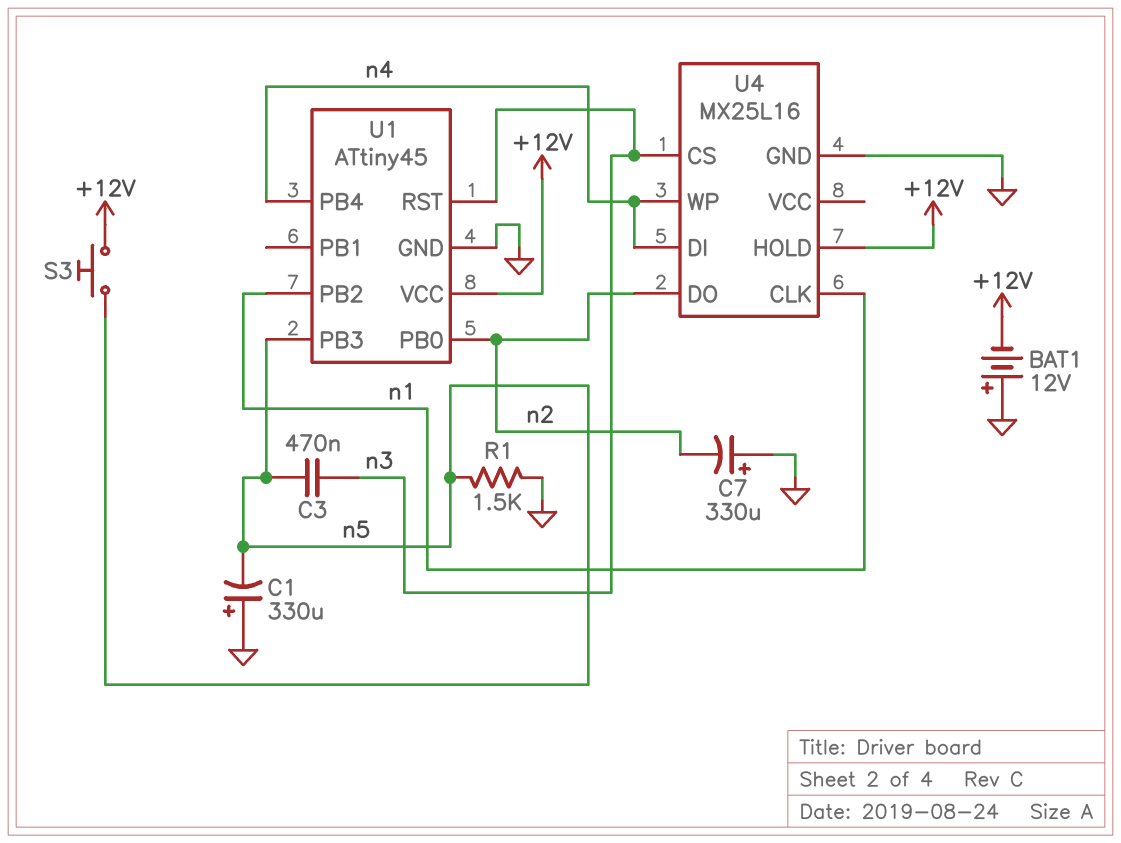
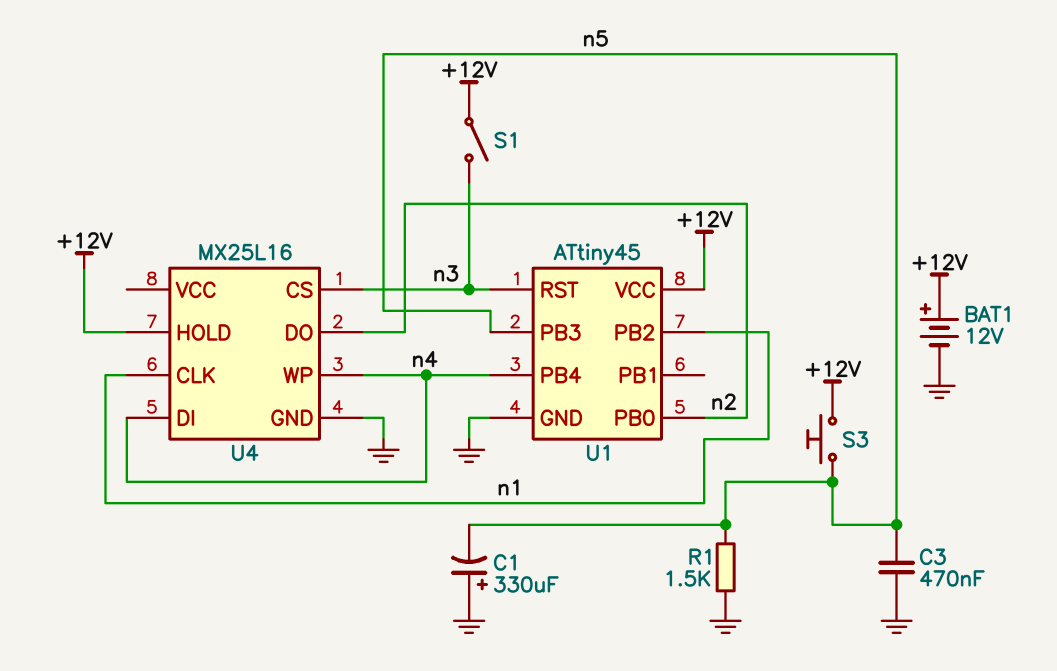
BAT1: 12V (plus GND, minus +12V) -> 12V (plus +12V, minus GND)
C3: 470nF (n3, n5) -> 470nF (GND, n5)
C7: 330uF (plus GND, minus n2) -> none
S1: none -> switch (+12V, n3)

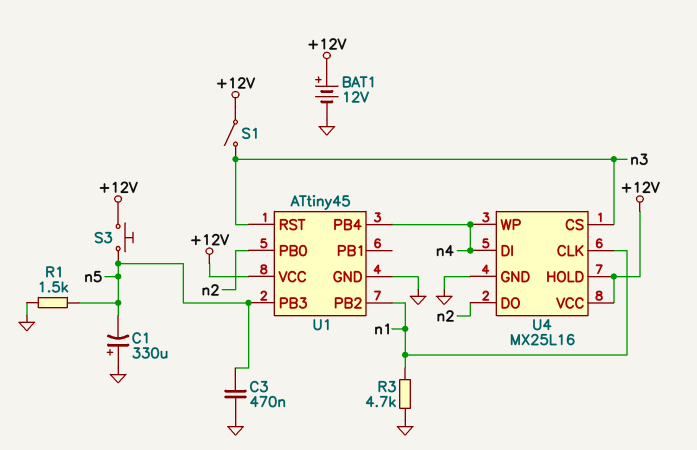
R3: none -> 4.7k (GND, n1)
U4 pin VCC: none -> +12V

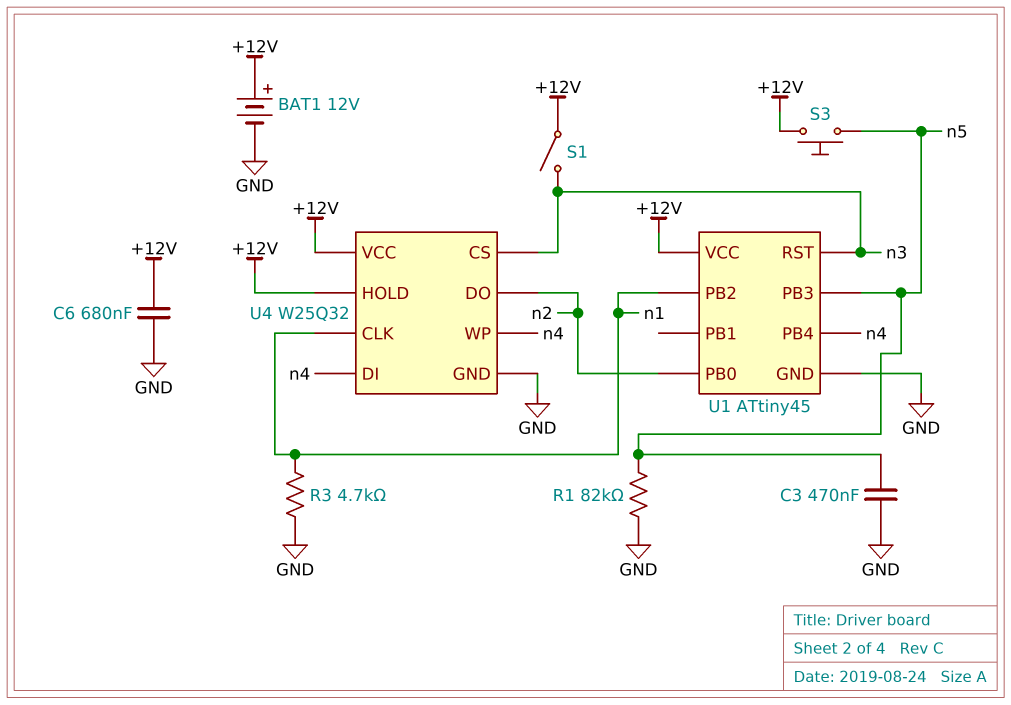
C1: 330uF (plus GND, minus n5) -> none
C6: none -> 680nF (+12V, GND)
R1: 1.5k (GND, n5) -> 82k (GND, n5)
U4: MX25L16 -> W25Q32

